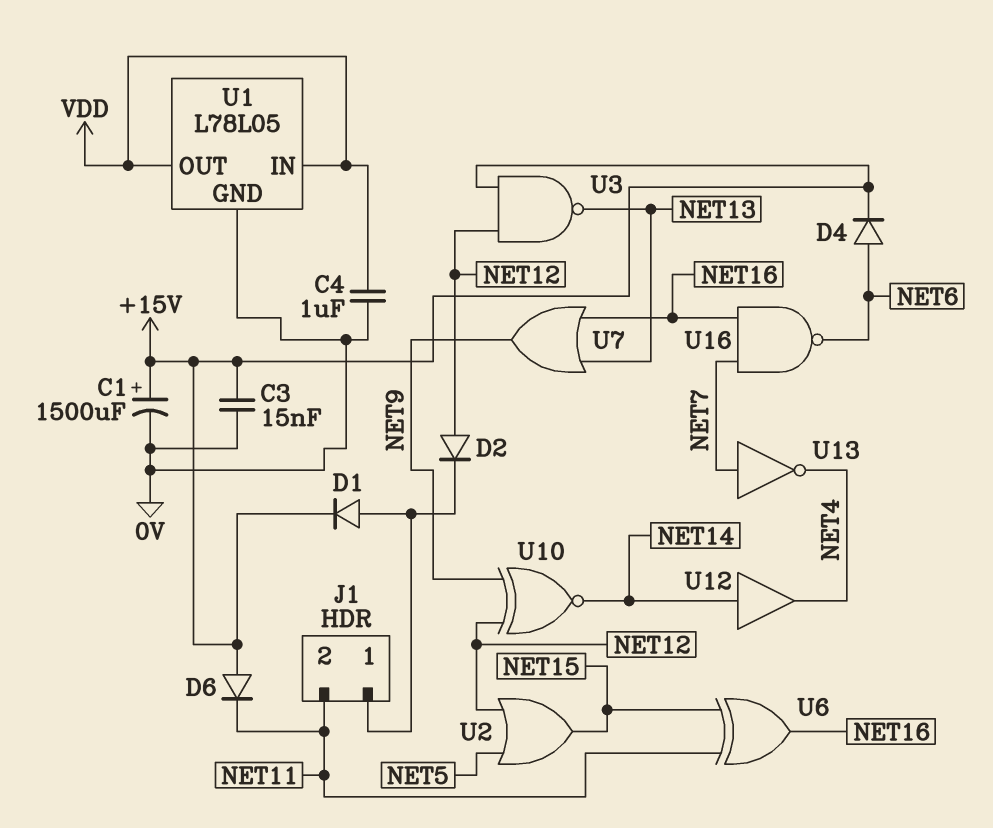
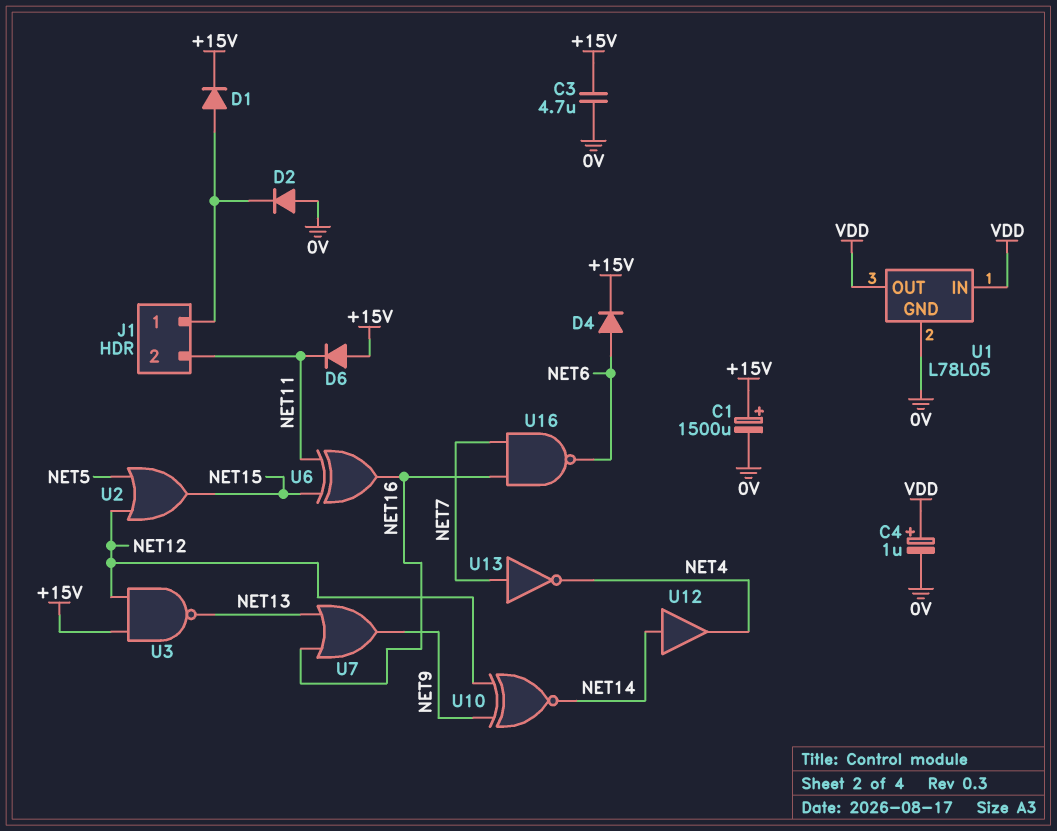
C3: 15nF (+15V, 0V) -> 4.7uF (+15V, 0V)
C4: 1uF (0V, VDD) -> 1uF (plus VDD, minus 0V)
D2: diode (A NET12, K J1/1) -> diode (A 0V, K J1/1)

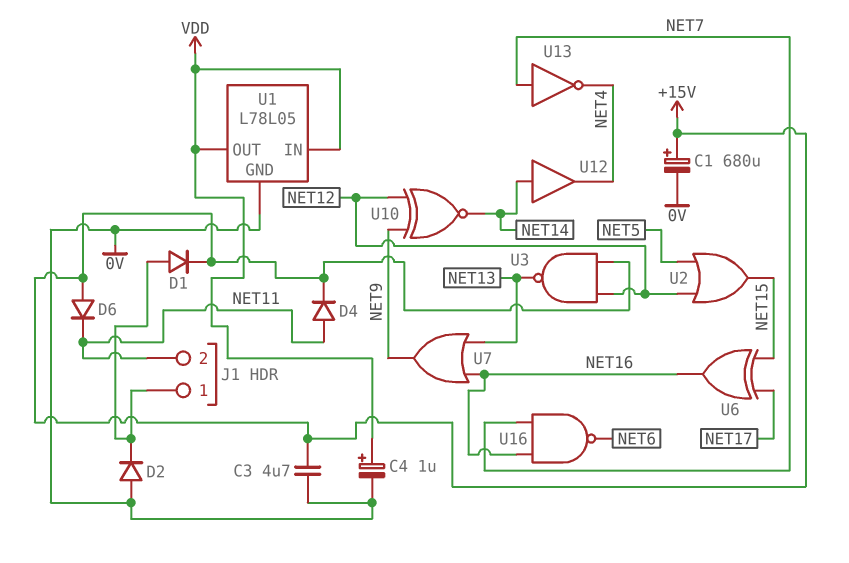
C1: 1500uF (plus +15V, minus 0V) -> 680uF (plus +15V, minus 0V)
D4: diode (A NET6, K +15V) -> diode (A NET11, K +15V)
U6: XOR (in NET11, in NET15, out NET16) -> XOR (in NET15, in NET17, out NET16)

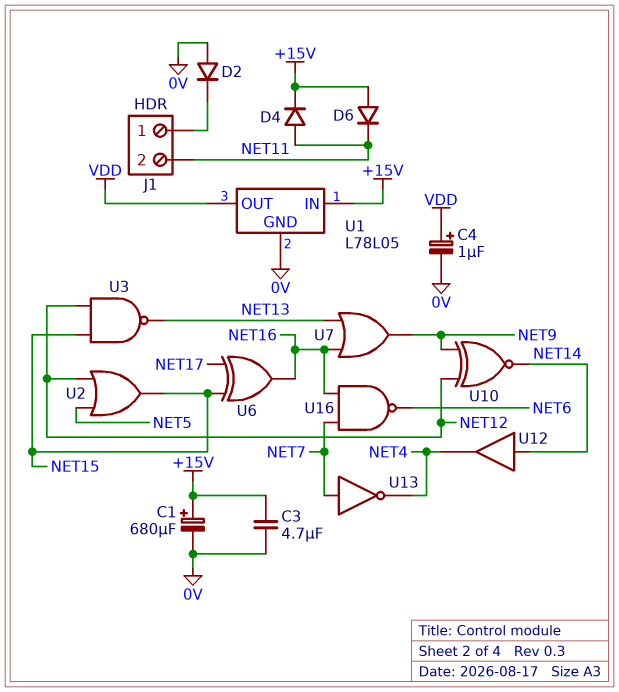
D1: diode (A J1/1, K +15V) -> none
U1 pin IN: VDD -> +15V
U3: NAND (in +15V, in NET12, out NET13) -> NAND (in NET12, in NET15, out NET13)

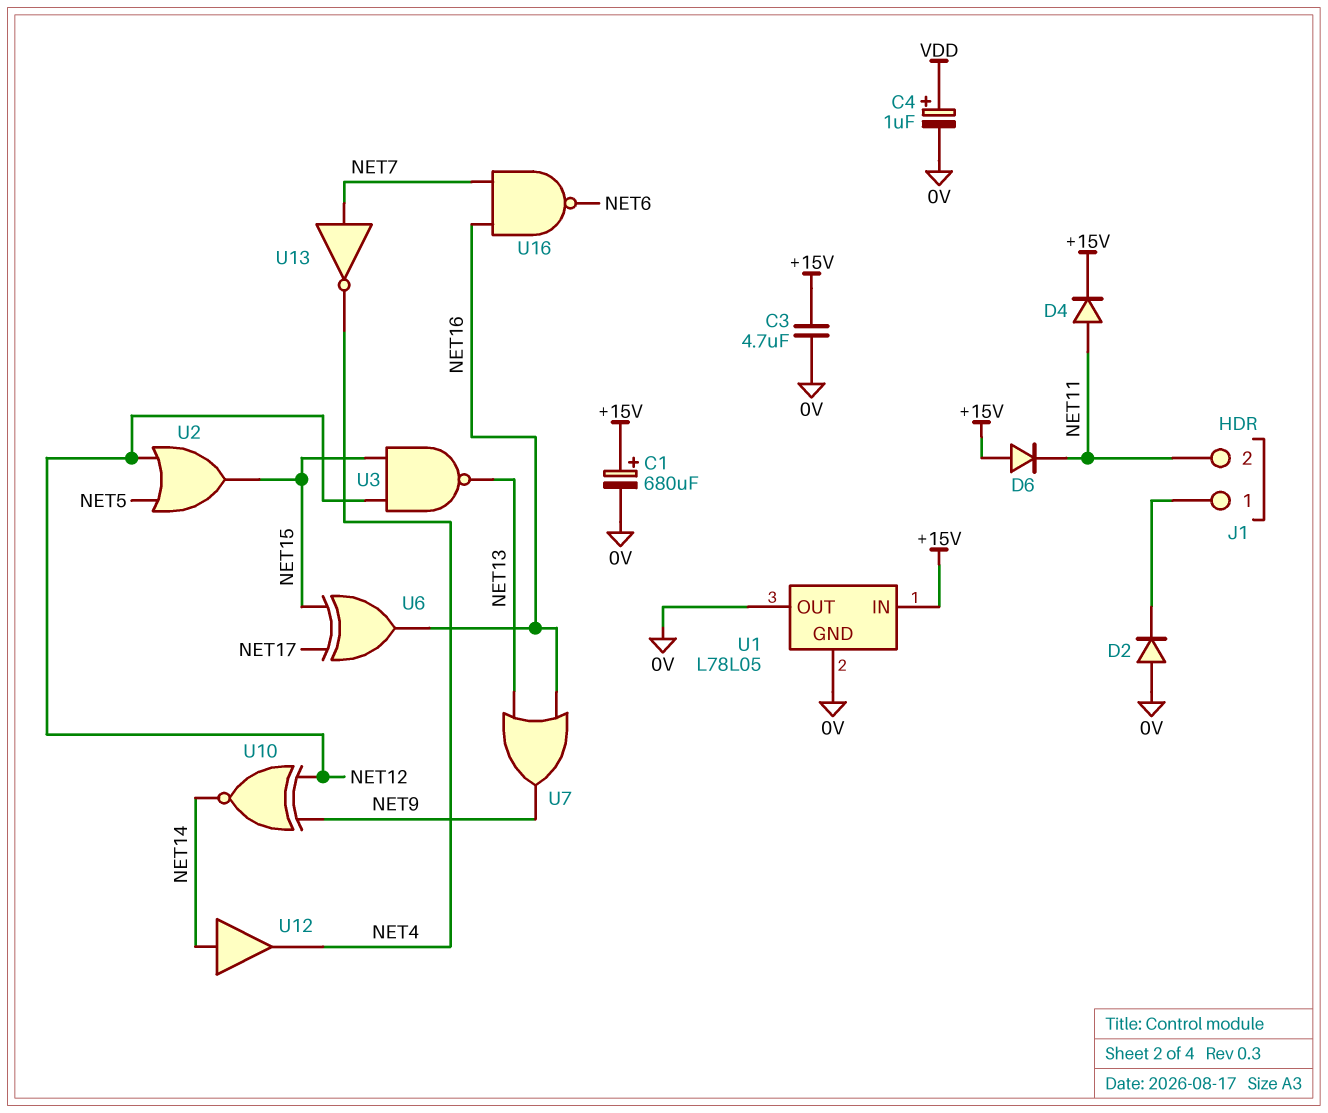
U1 pin OUT: VDD -> 0V

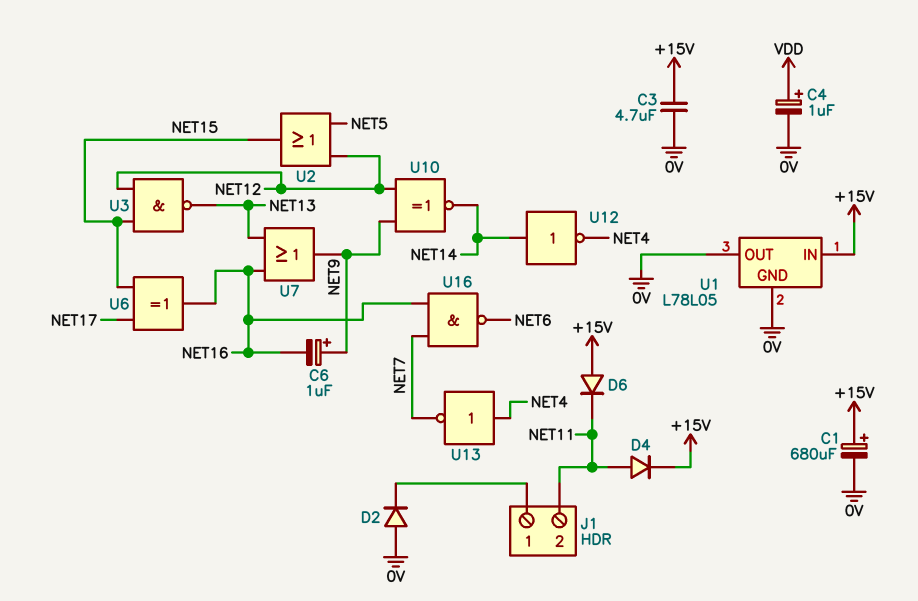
C6: none -> 1uF (plus NET9, minus NET16)
U12: buffer (in NET14, out NET4) -> NOT (in NET14, out NET4)
U13: NOT (in NET7, out NET4) -> NOT (in NET4, out NET7)

